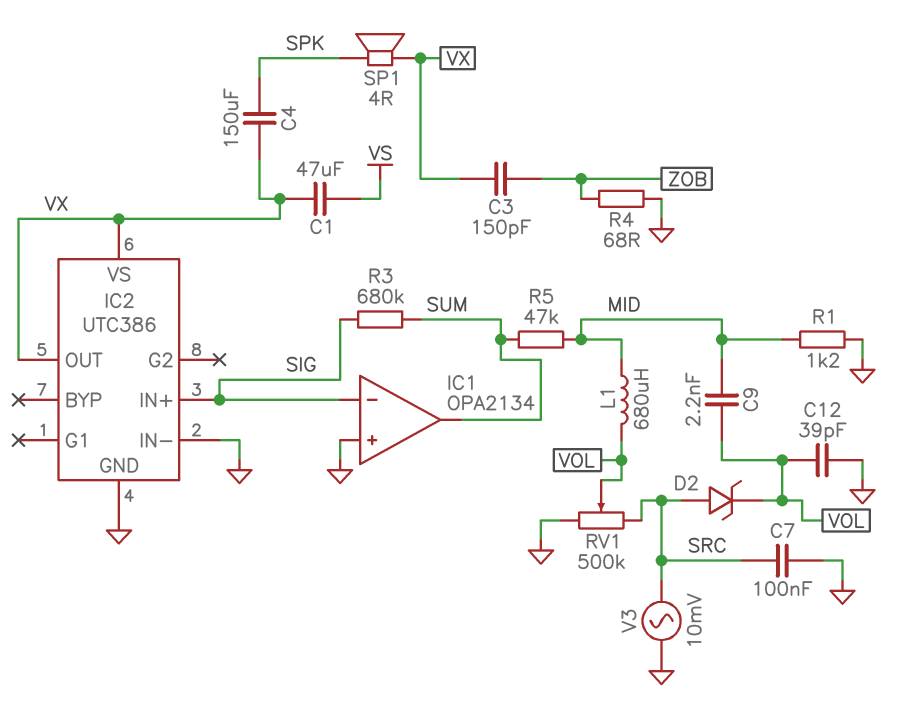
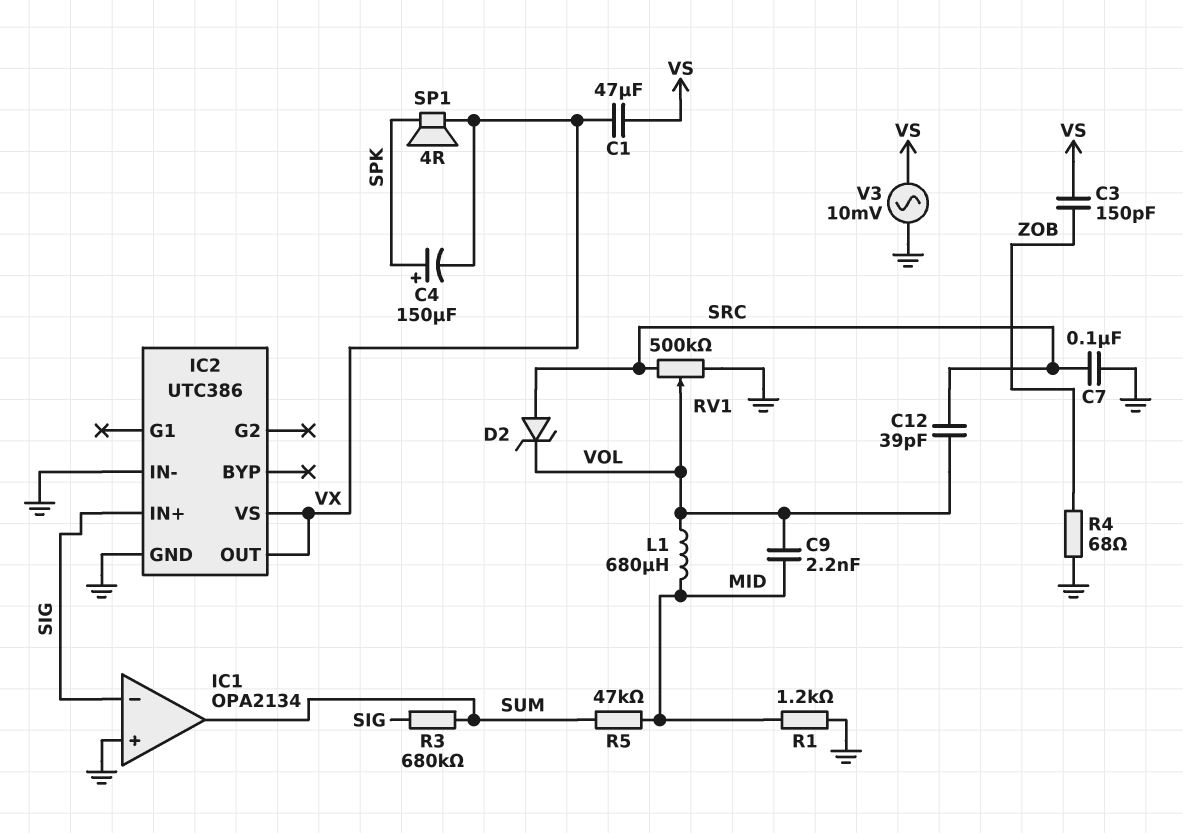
C3: 150pF (VX, ZOB) -> 150pF (VS, ZOB)
C4: 150uF (SPK, VX) -> 150uF (plus SPK, minus VX)
C12: 39pF (GND, VOL) -> 39pF (SRC, VOL)
V3: AC 10mV (GND, SRC) -> AC 10mV (GND, VS)

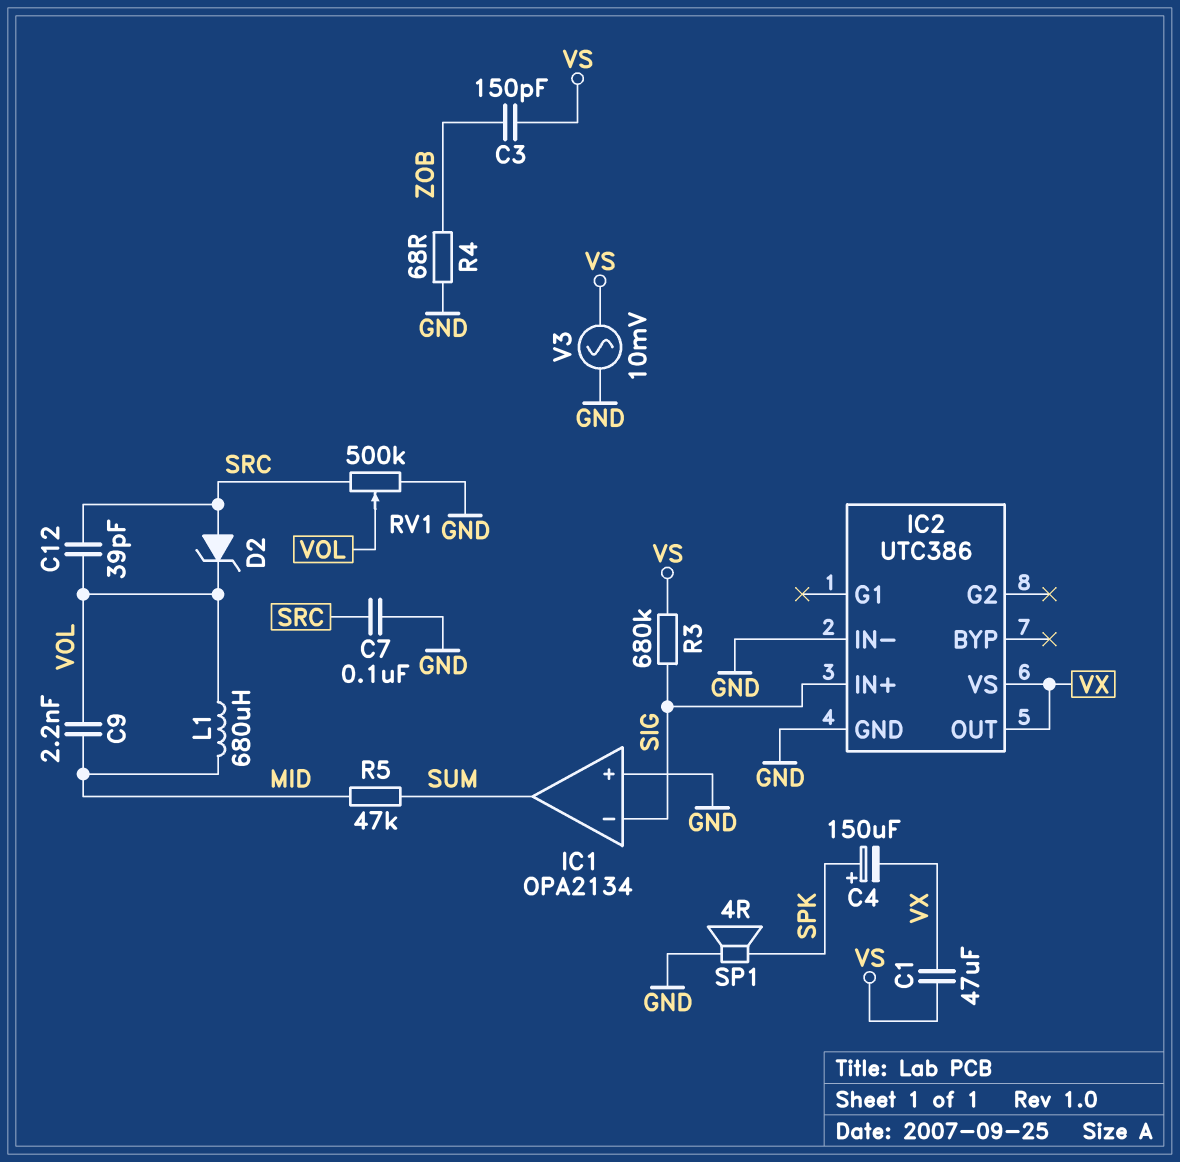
R1: 1.2k (GND, MID) -> none
R3: 680k (SIG, SUM) -> 680k (SIG, VS)
SP1: speaker 4R (SPK, VX) -> speaker 4R (GND, SPK)

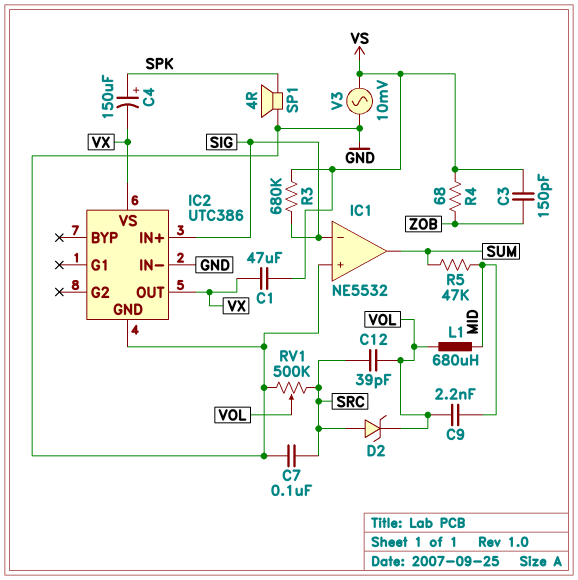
IC1: OPA2134 -> NE5532
R4: 68 (GND, ZOB) -> 68 (VS, ZOB)

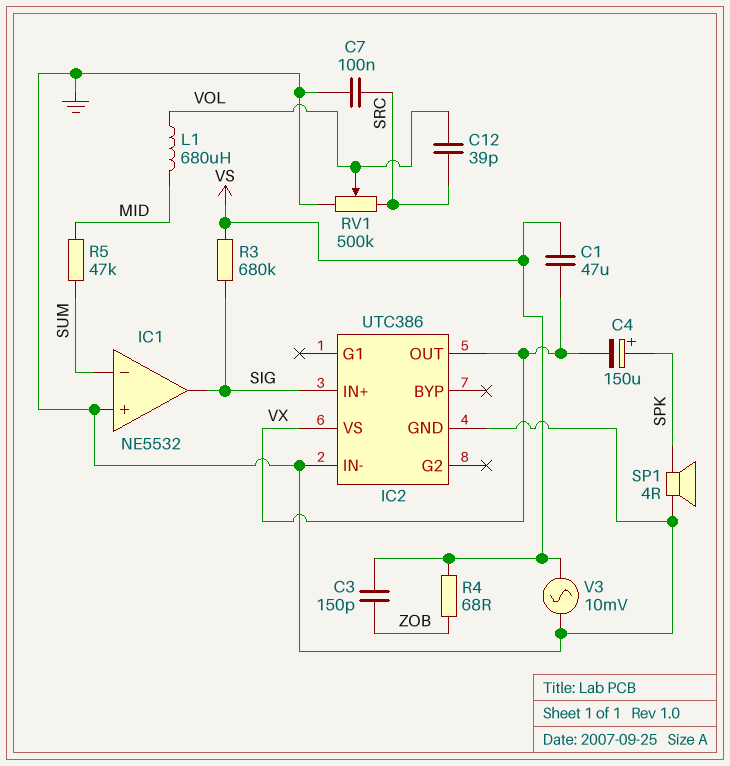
C9: 2.2nF (MID, VOL) -> none
D2: zener (A SRC, K VOL) -> none
IC1 pin in-: SIG -> SUM
IC1 pin out: SUM -> SIG

